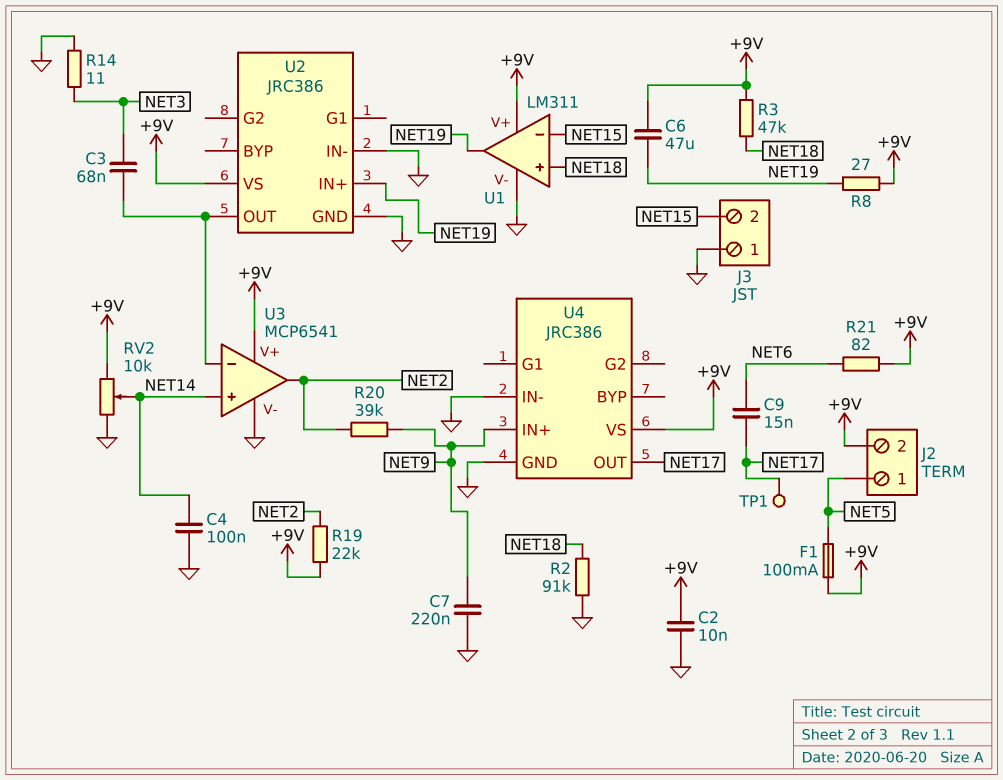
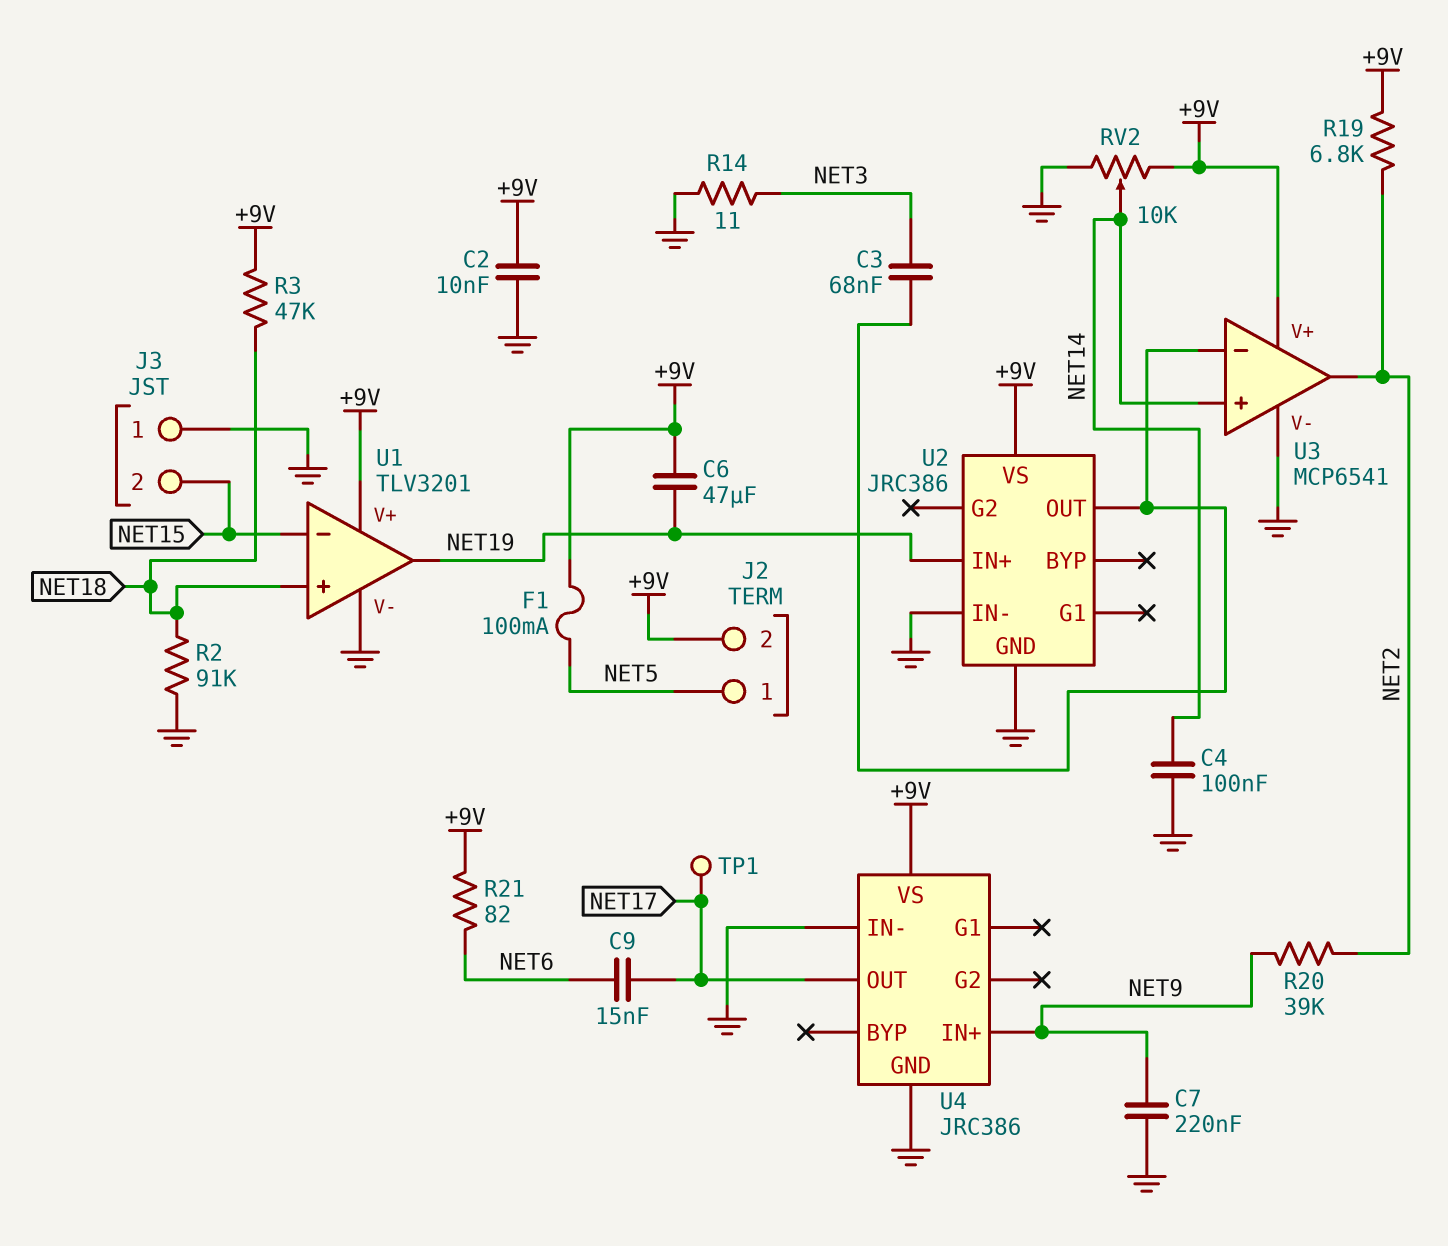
R8: 27 (+9V, NET19) -> none
R19: 22k (+9V, NET2) -> 6.8k (+9V, NET2)
U1: LM311 -> TLV3201

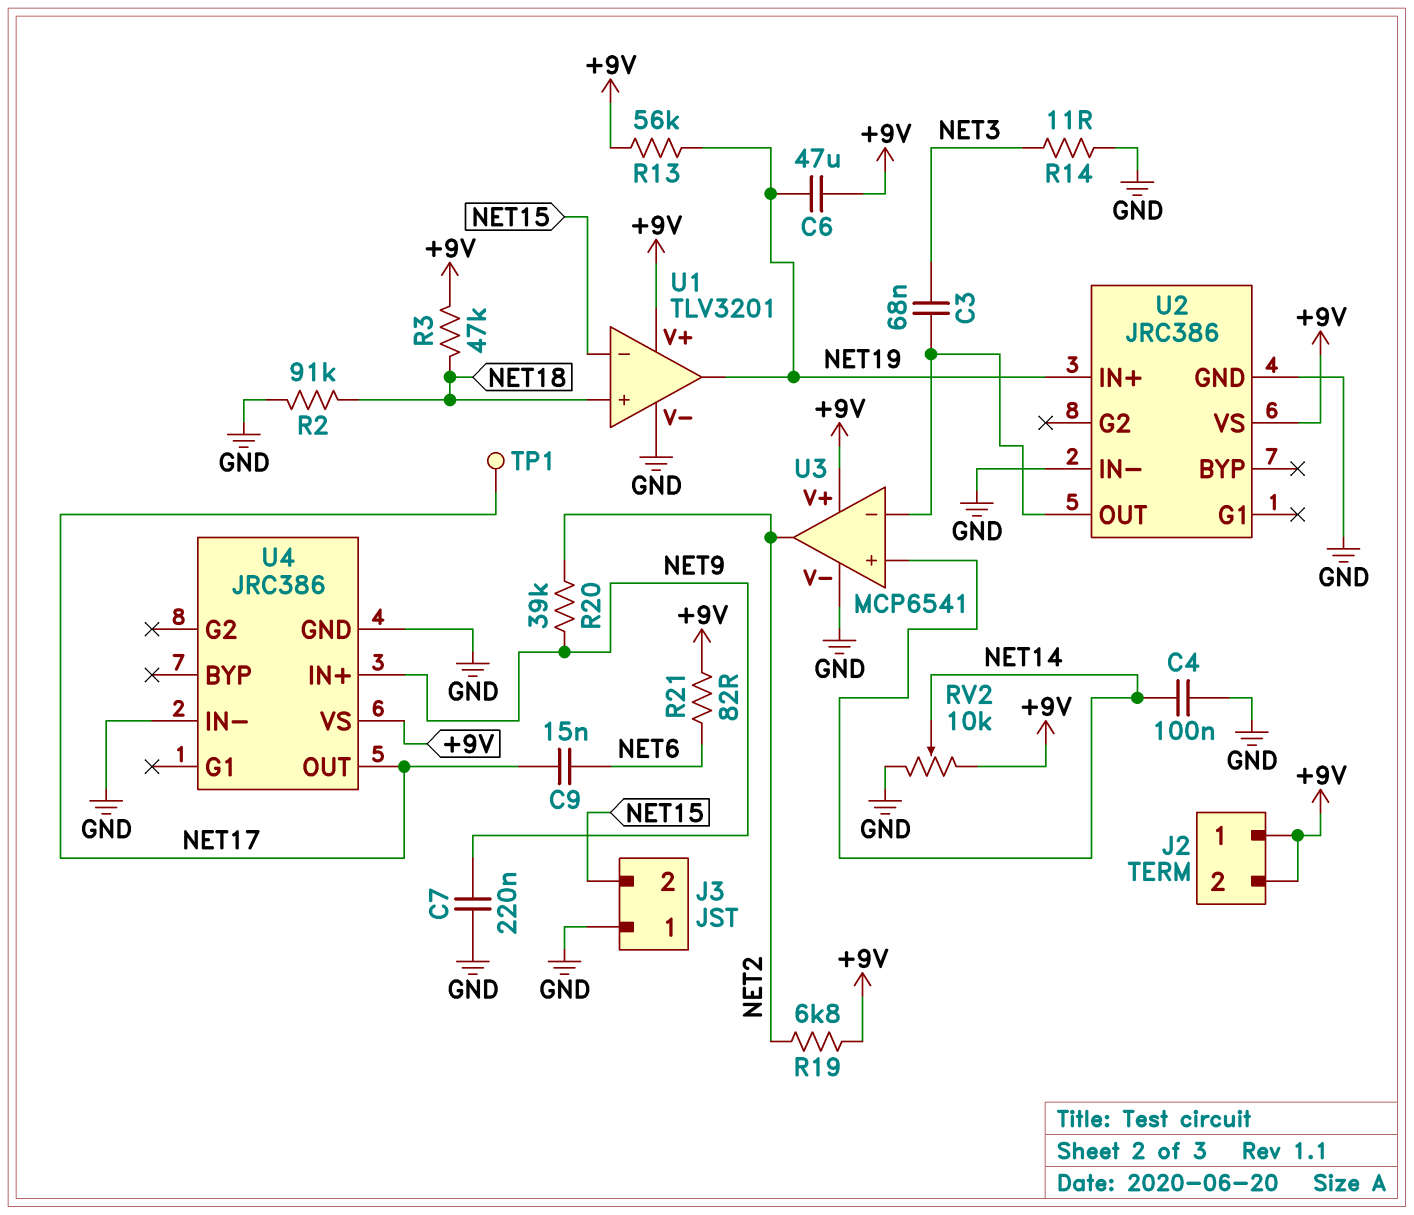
C2: 10nF (+9V, GND) -> none
F1: 100mA (+9V, NET5) -> none
J2 pin 1: NET5 -> +9V
R13: none -> 56k (+9V, NET19)

